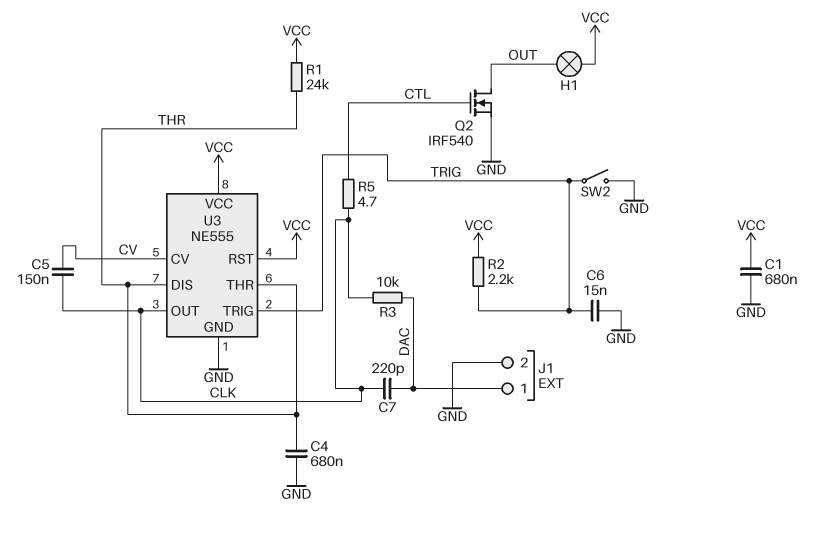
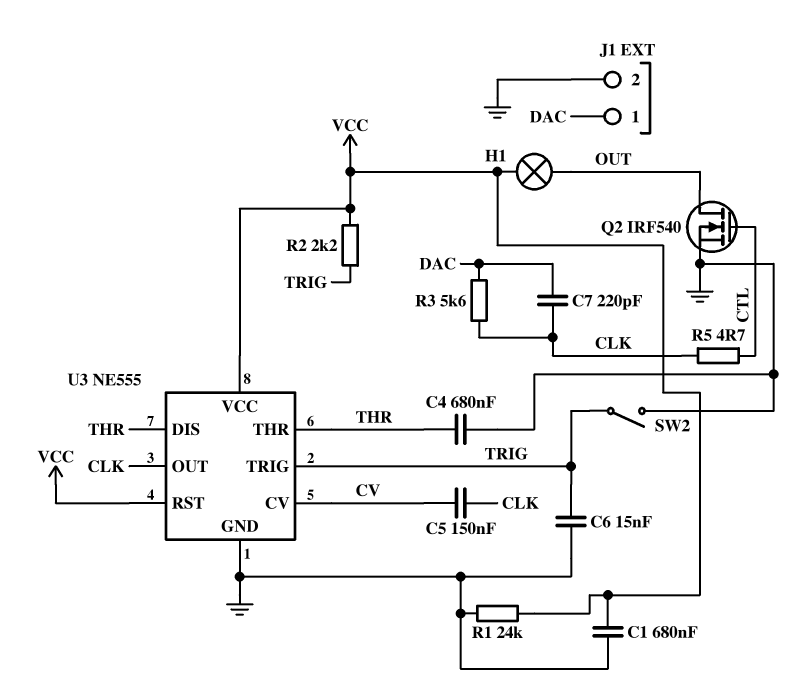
R1: 24k (THR, VCC) -> 24k (GND, VCC)
R3: 10k (CLK, DAC) -> 5.6k (CLK, DAC)

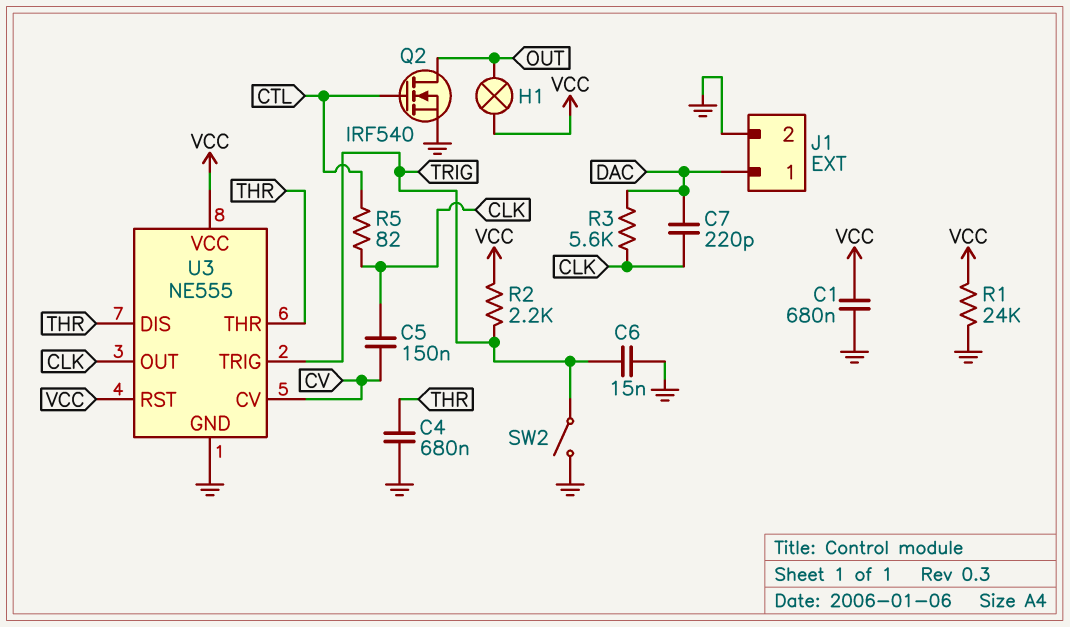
R5: 4.7 (CLK, CTL) -> 82 (CLK, CTL)

